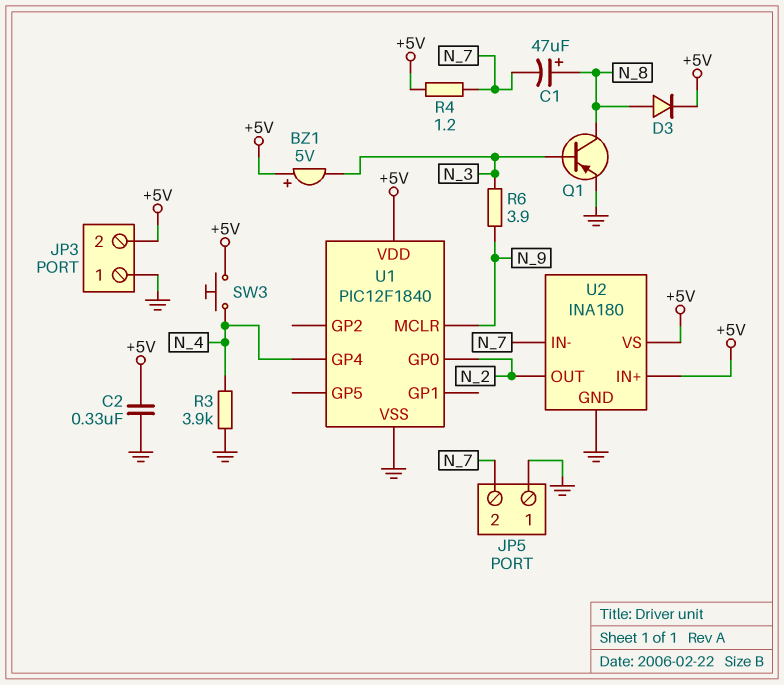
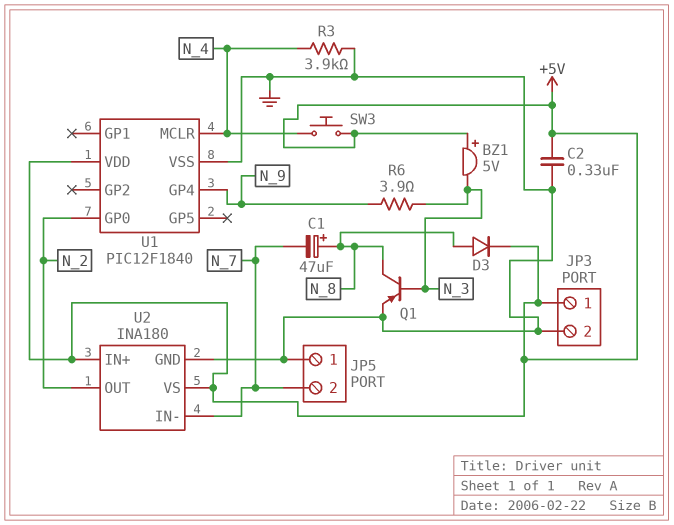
JP3 pin 1: GND -> +5V
JP3 pin 2: +5V -> GND
R4: 1.2 (+5V, N_7) -> none
U1 pin GP4: N_4 -> N_9
U1 pin MCLR: N_9 -> N_4

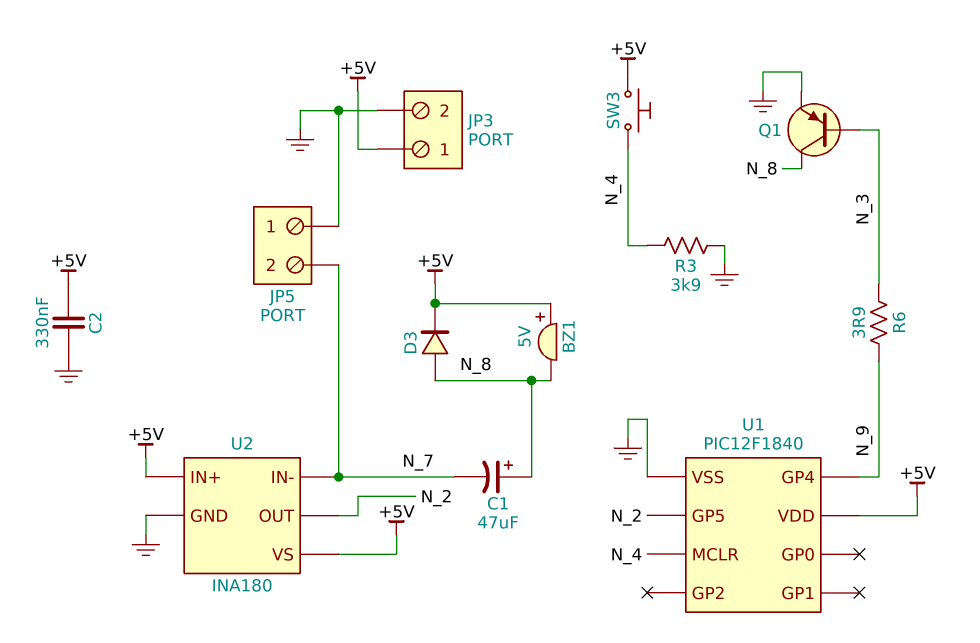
BZ1: buzzer 5V (plus +5V, minus N_3) -> buzzer 5V (plus +5V, minus N_8)
U1 pin GP0: N_2 -> none
U1 pin GP5: none -> N_2

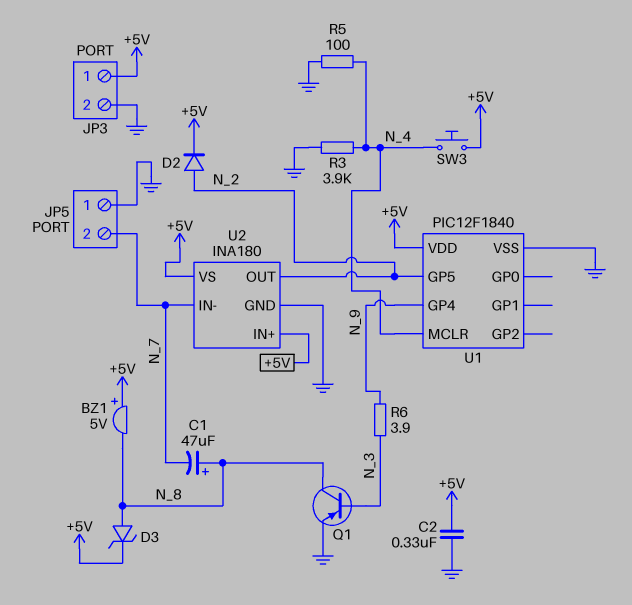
D2: none -> diode (A N_2, K +5V)
D3: diode (A N_8, K +5V) -> zener (A N_8, K +5V)
R5: none -> 100 (GND, N_4)

